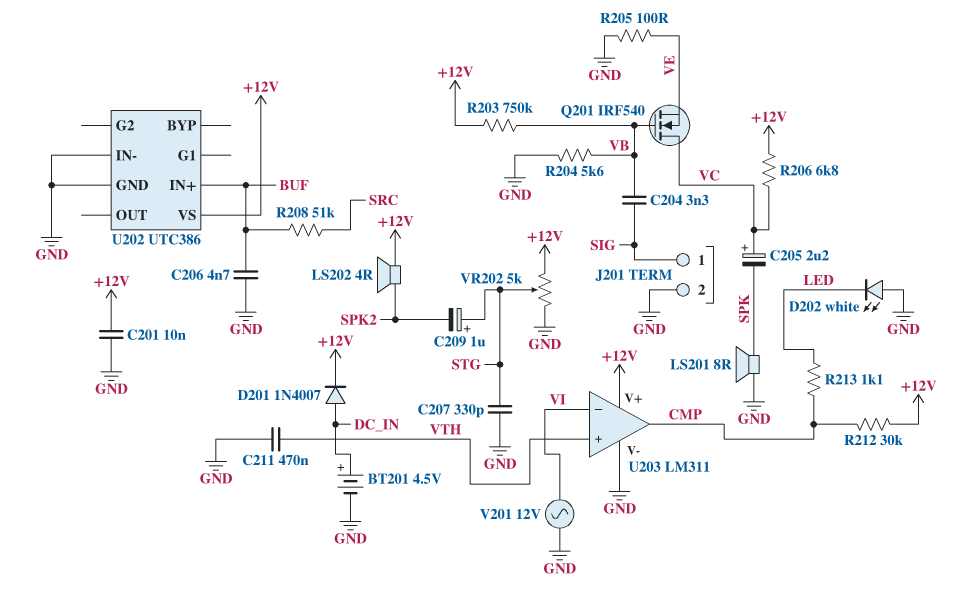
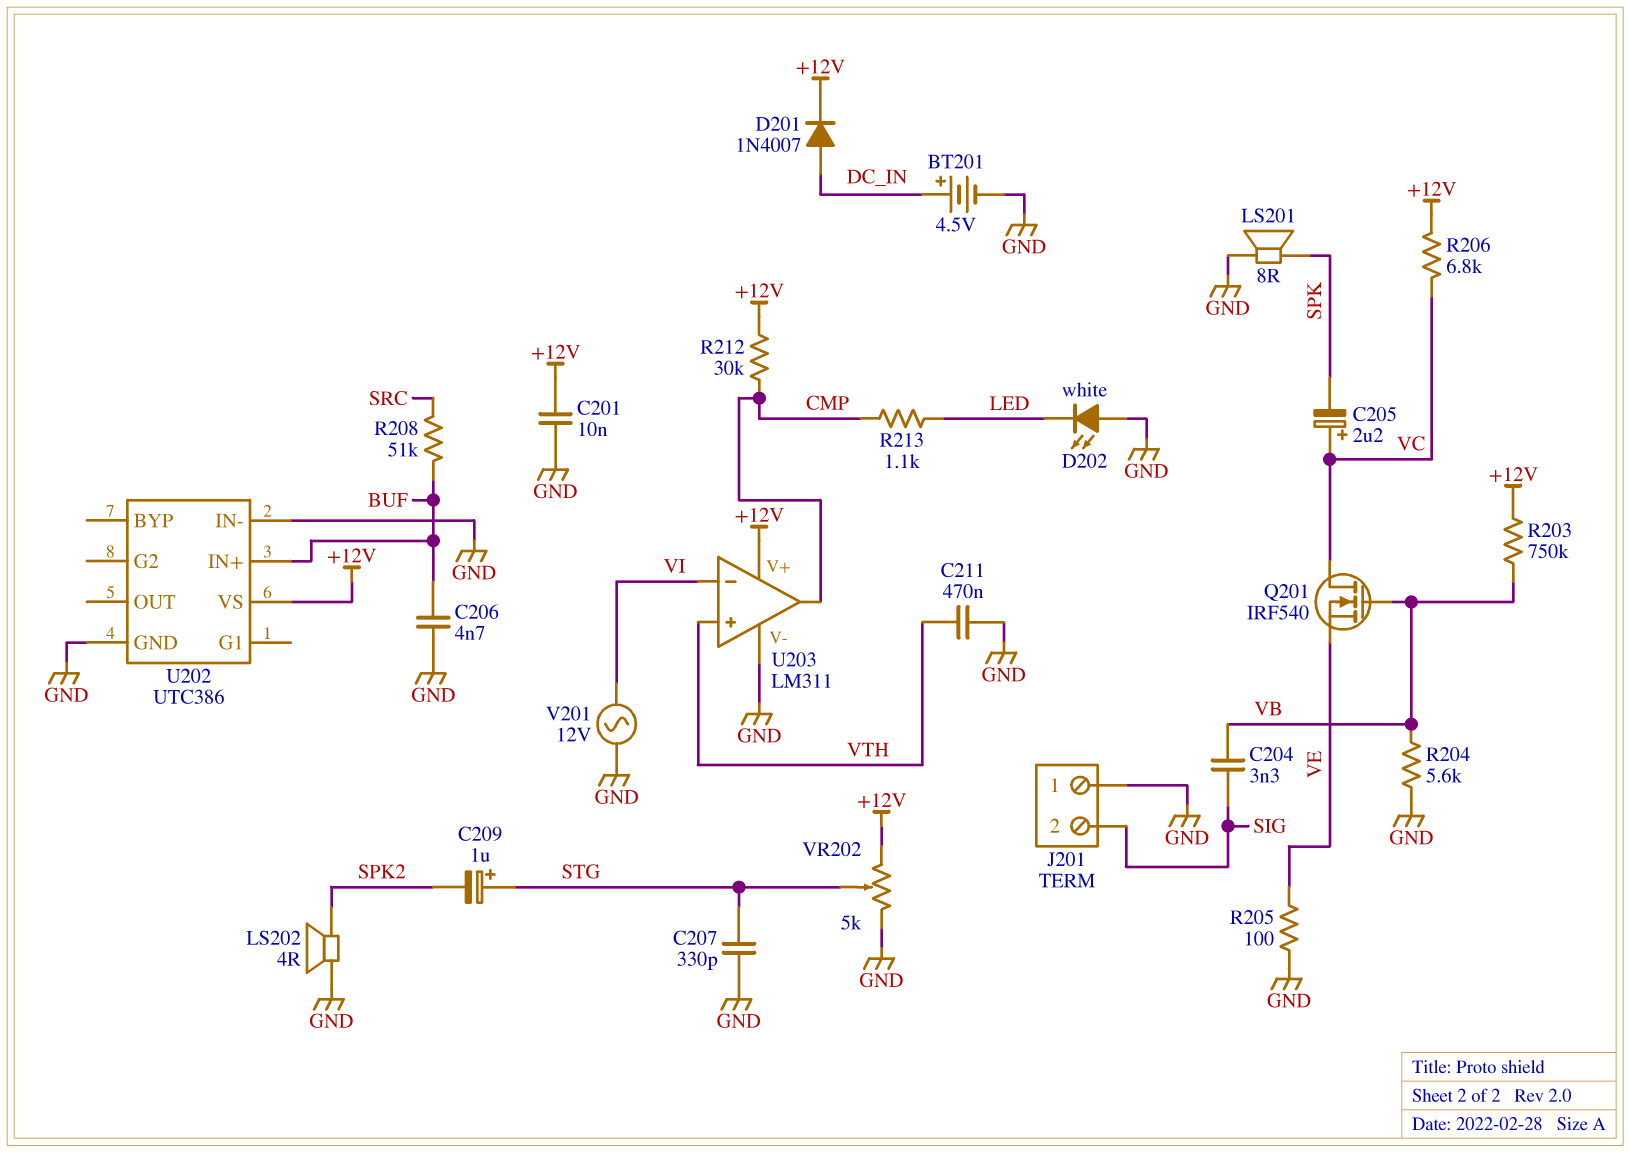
J201 pin 1: SIG -> GND
J201 pin 2: GND -> SIG
LS202: speaker 4R (+12V, SPK2) -> speaker 4R (GND, SPK2)

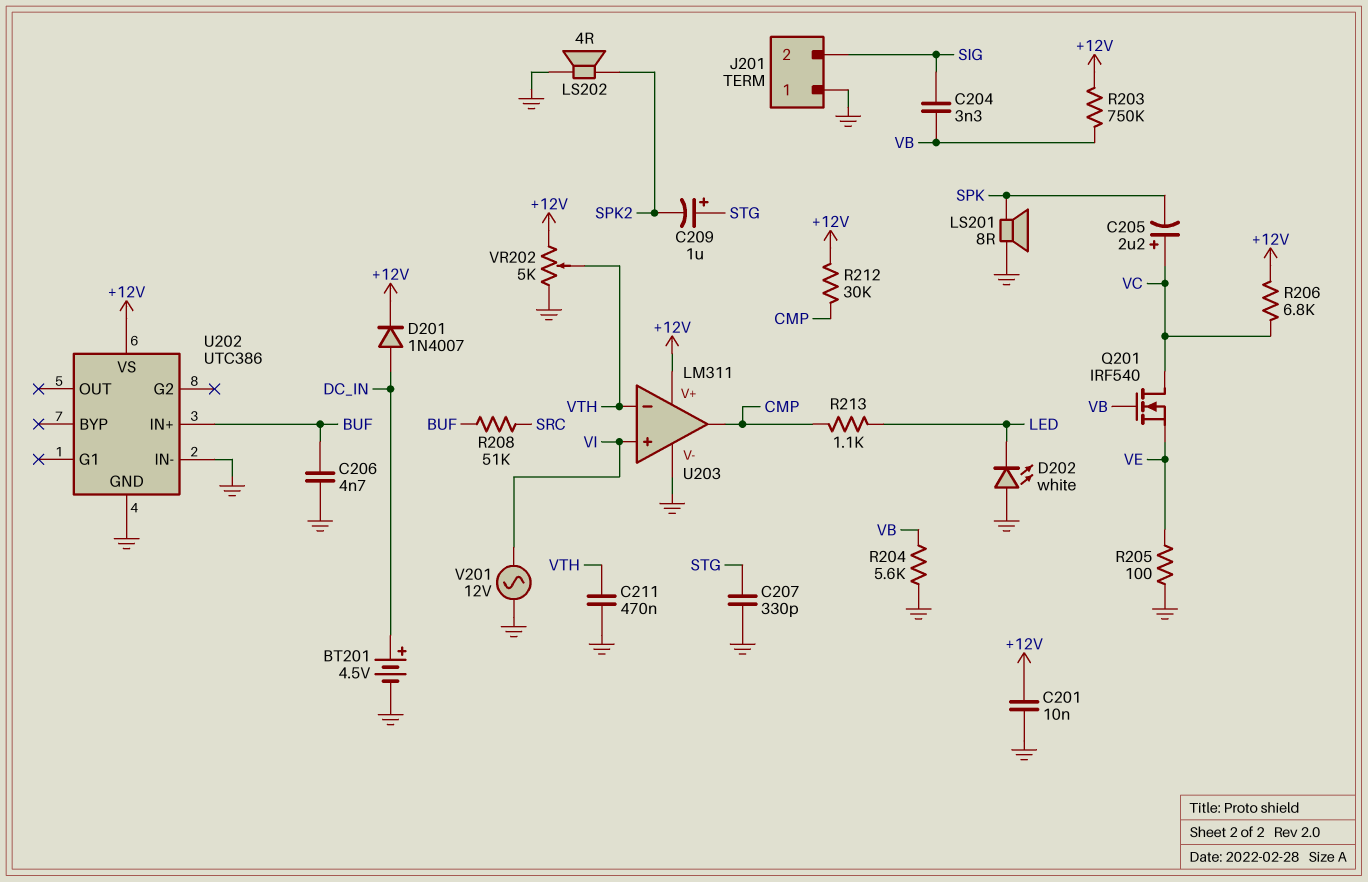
U203 pin in+: VTH -> VI
U203 pin in-: VI -> VTH
VR202: 5k (+12V, GND, wiper STG) -> 5k (+12V, GND, wiper VTH)

